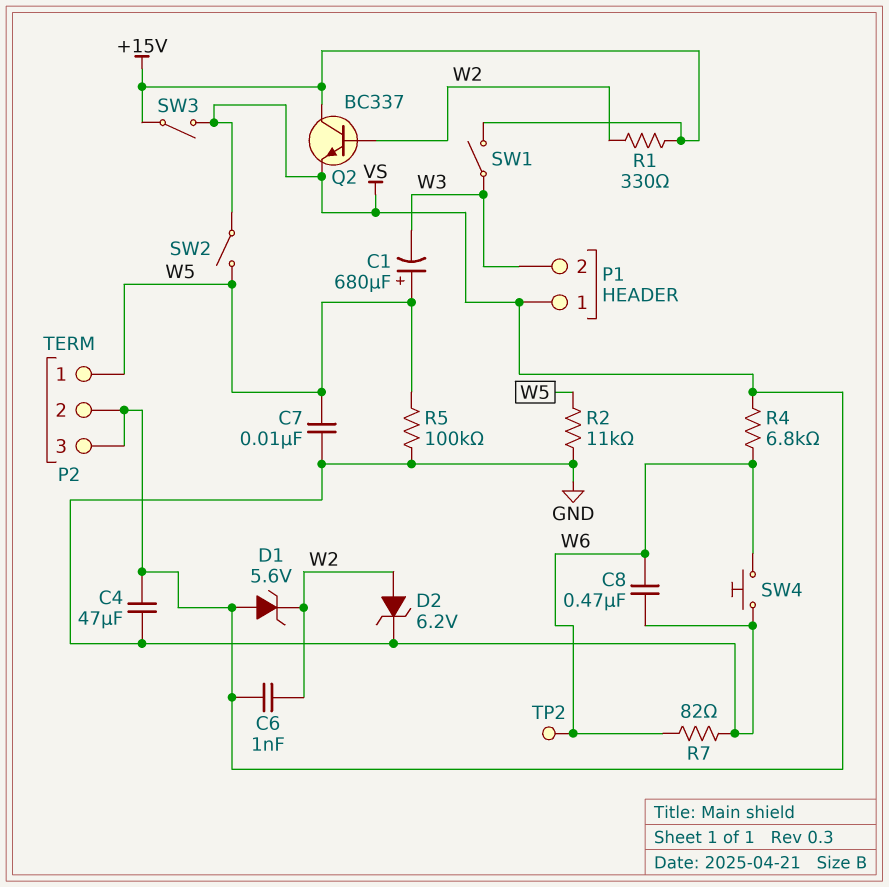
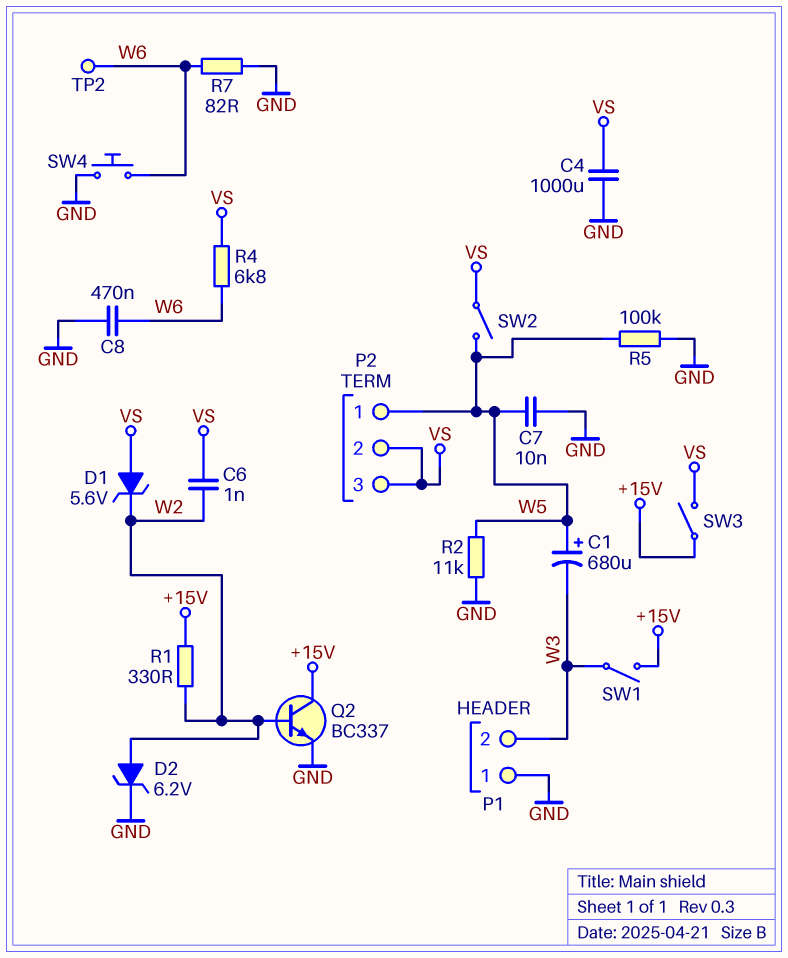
C4: 47uF (GND, VS) -> 1000uF (GND, VS)
P1 pin 1: VS -> GND
Q2: NPN BC337 (B W2, C +15V, E VS) -> NPN BC337 (B W2, C +15V, E GND)

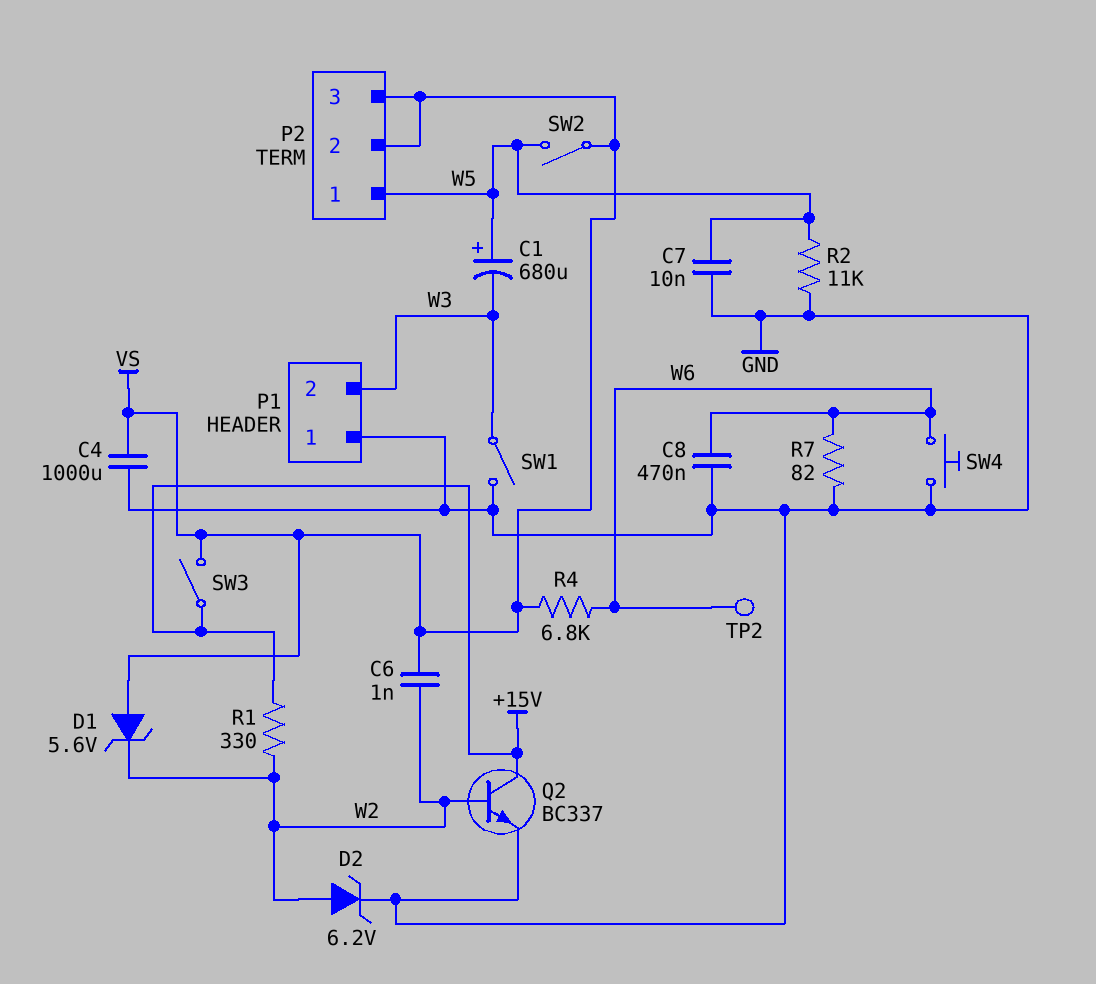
R5: 100k (GND, W5) -> none
SW1: switch (+15V, W3) -> switch (GND, W3)

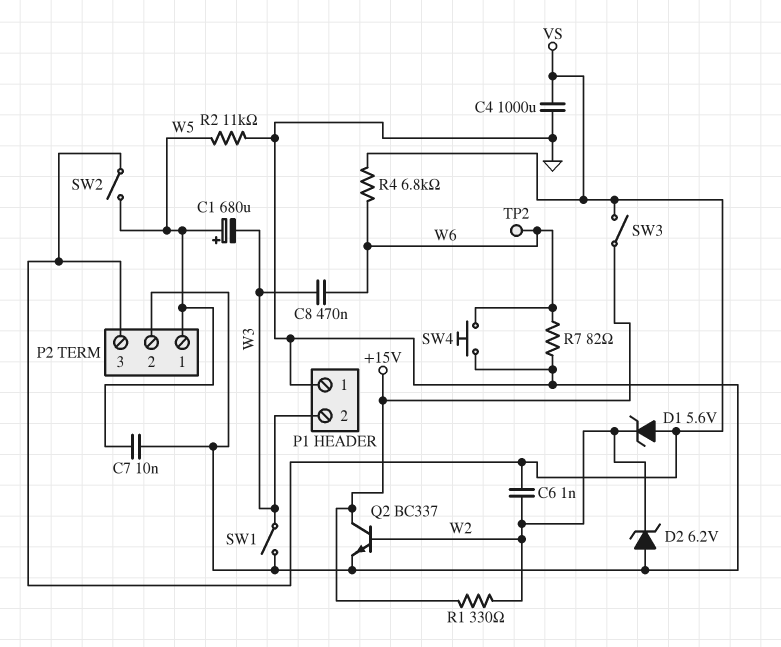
C8: 470nF (GND, W6) -> 470nF (W3, W6)
D2: zener 6.2V (A W2, K GND) -> zener 6.2V (A GND, K W2)
P2 pin 2: VS -> GND

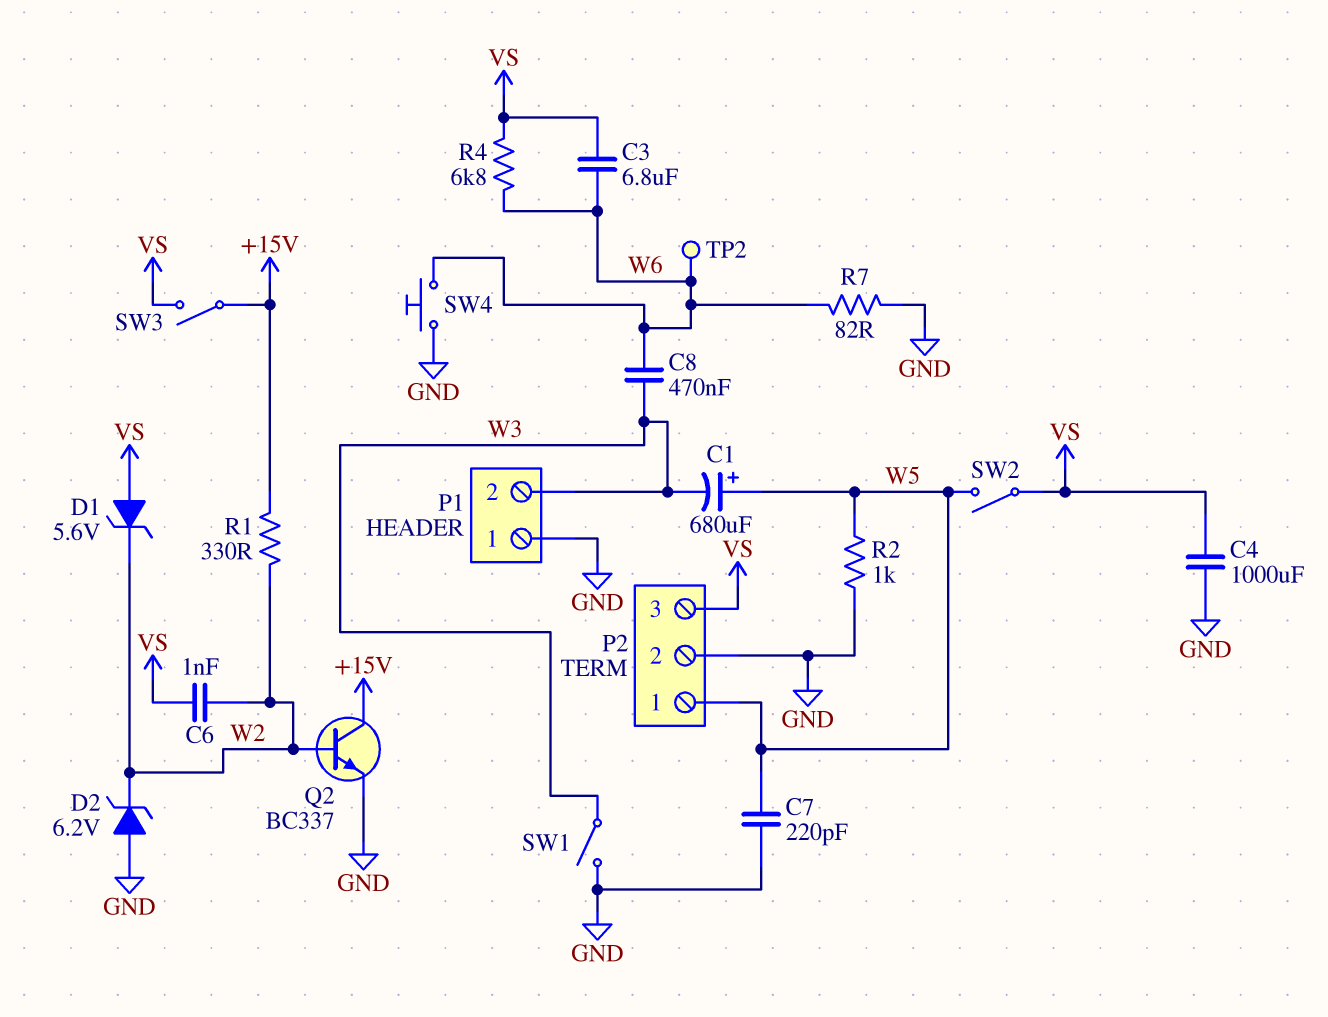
C3: none -> 6.8uF (VS, W6)
C7: 10nF (GND, W5) -> 220pF (GND, W5)
R2: 11k (GND, W5) -> 1k (GND, W5)

